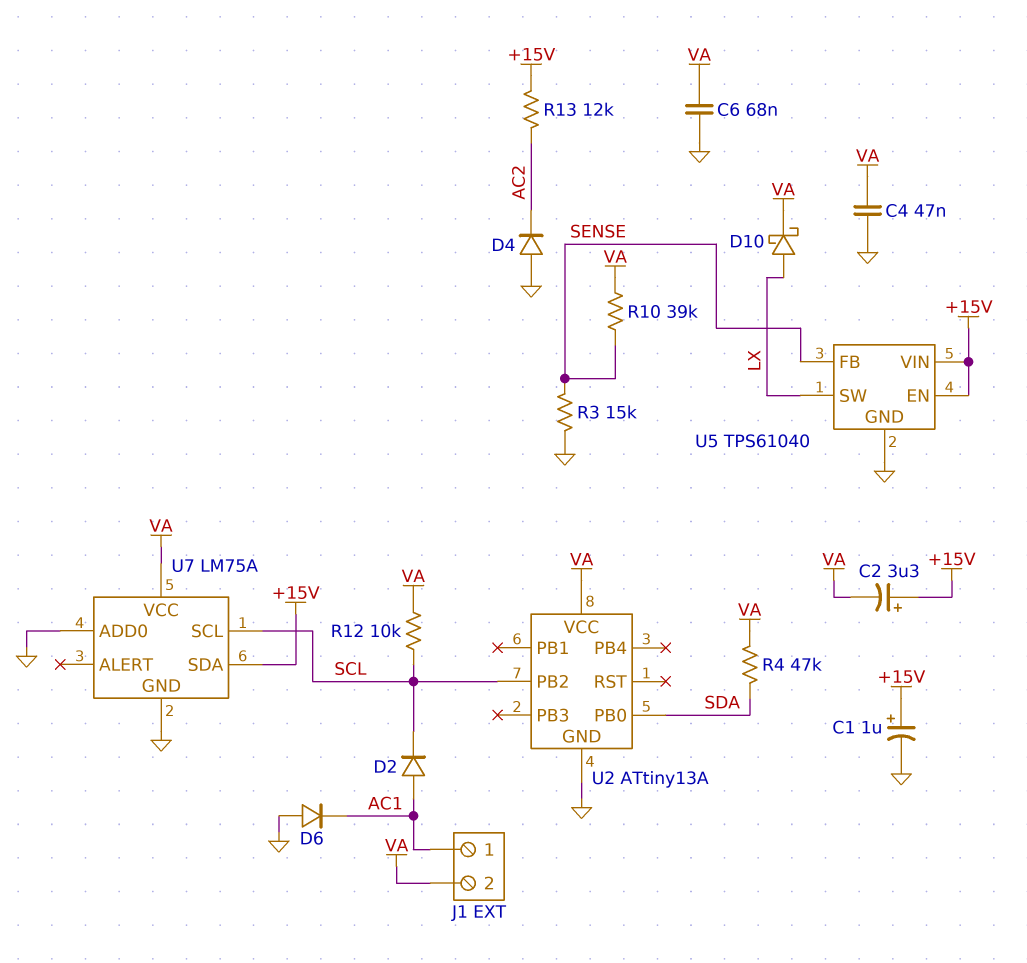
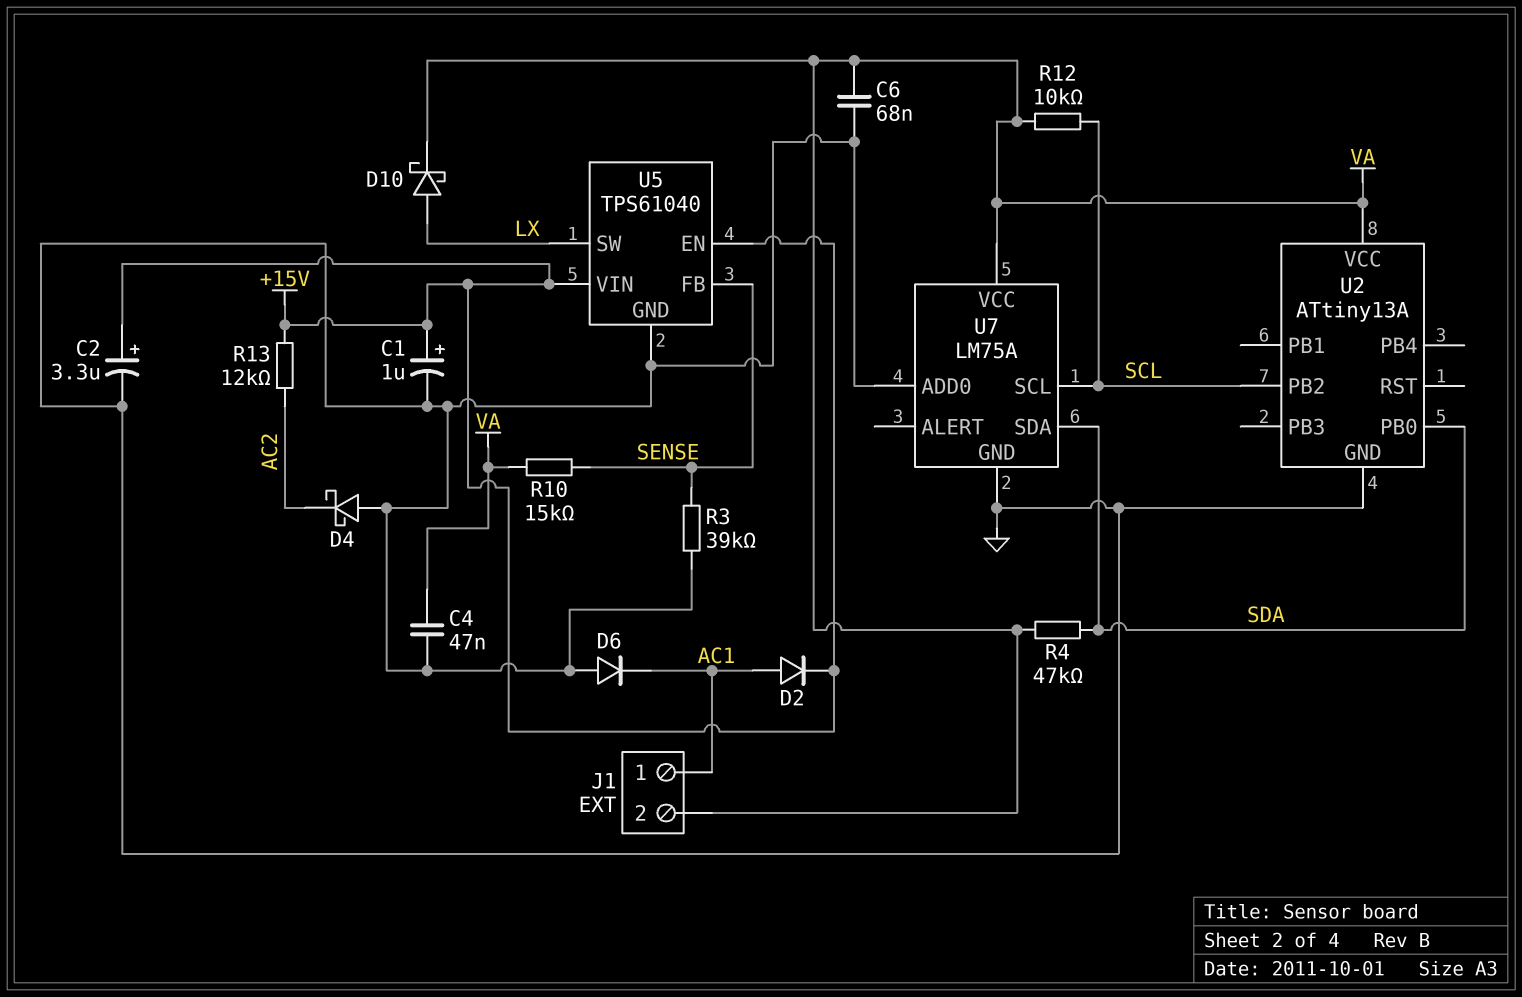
C2: 3.3uF (plus +15V, minus VA) -> 3.3uF (plus +15V, minus GND)
D2: diode (A AC1, K SCL) -> diode (A AC1, K +15V)
D4: diode (A GND, K AC2) -> schottky (A GND, K AC2)
R3: 15k (GND, SENSE) -> 39k (GND, SENSE)
R10: 39k (SENSE, VA) -> 15k (SENSE, VA)
U7 pin SDA: +15V -> SDA

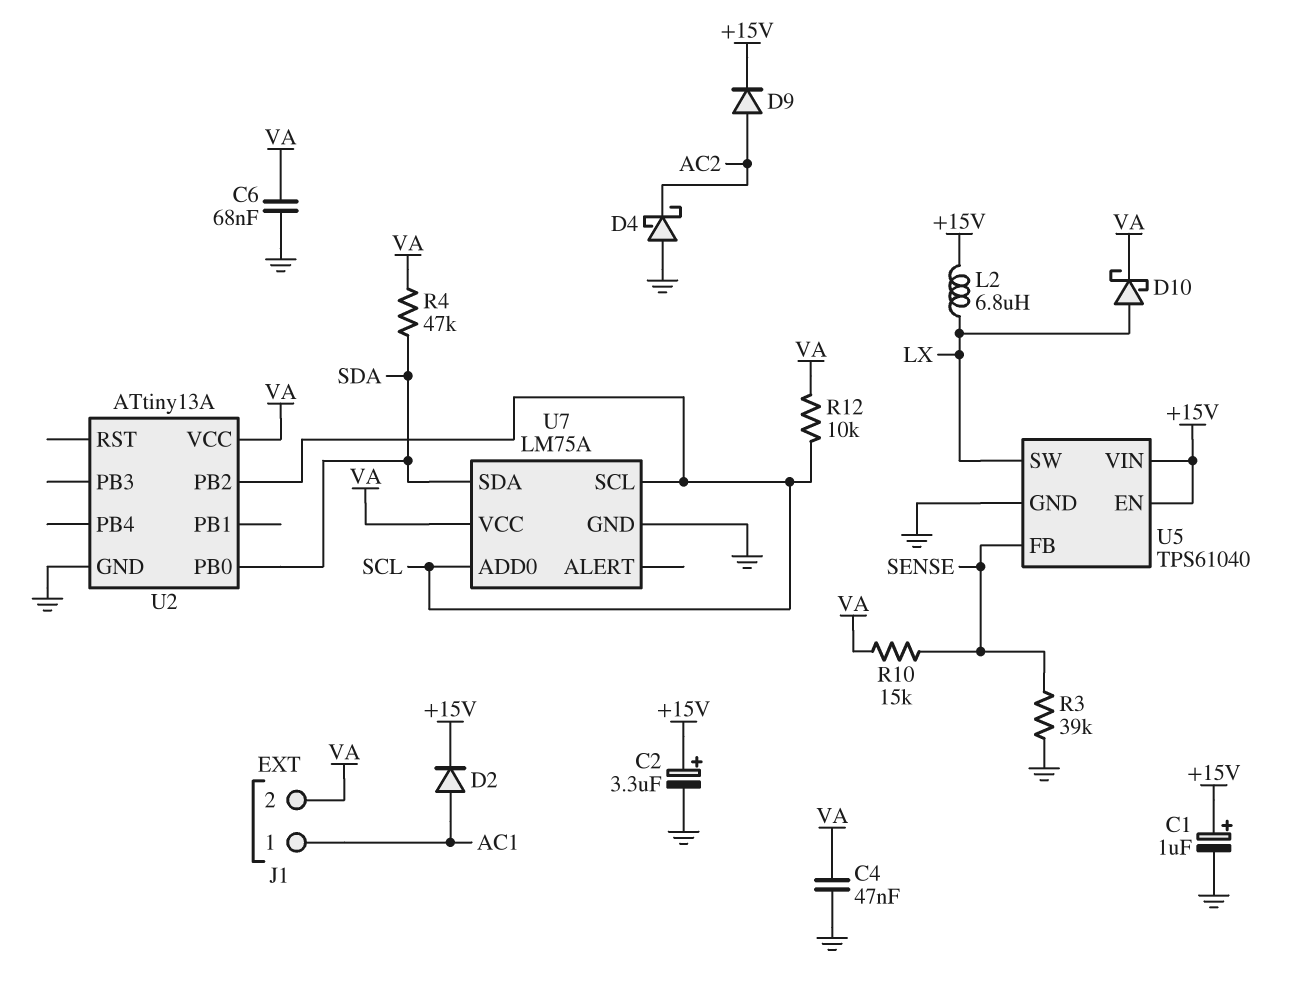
D6: diode (A GND, K AC1) -> none
D9: none -> diode (A AC2, K +15V)
L2: none -> 6.8uH (+15V, LX)
R13: 12k (+15V, AC2) -> none
U7 pin ADD0: GND -> SCL

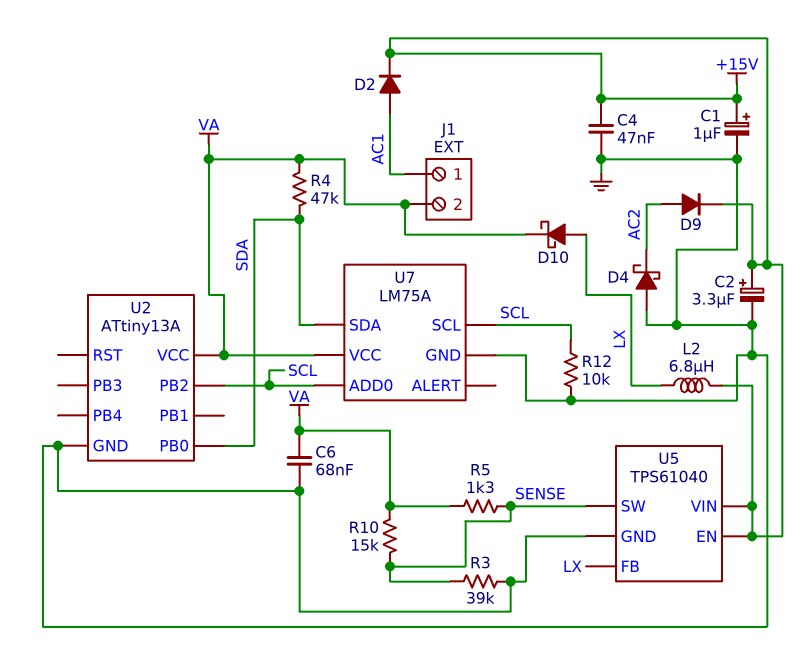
C4: 47nF (GND, VA) -> 47nF (+15V, GND)
R5: none -> 1.3k (SENSE, VA)
R12: 10k (SCL, VA) -> 10k (GND, SCL)
U5 pin FB: SENSE -> LX
U5 pin SW: LX -> SENSE

